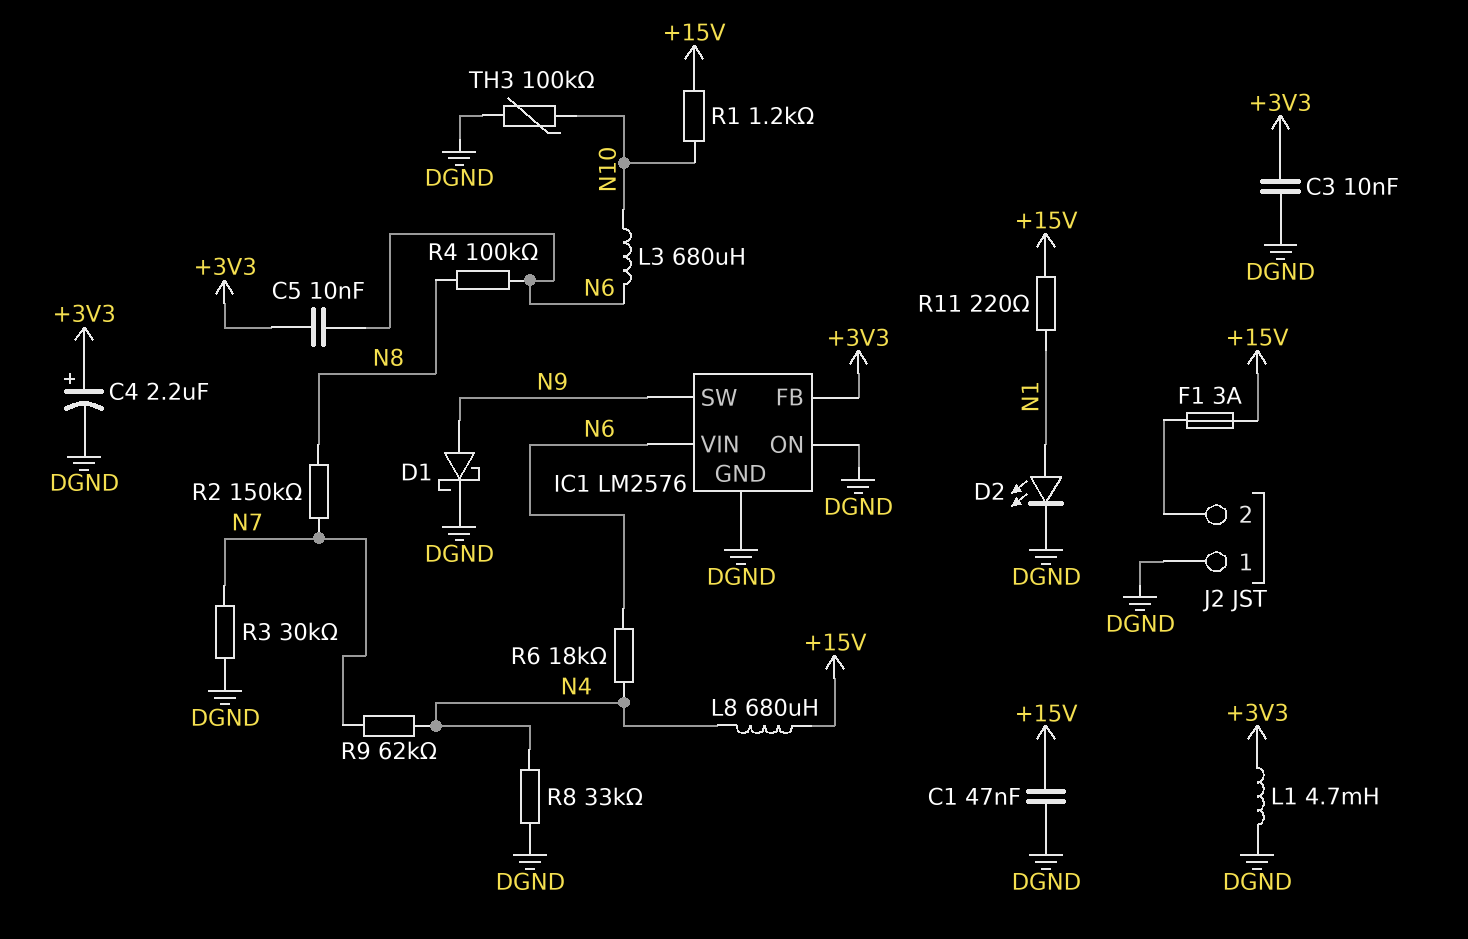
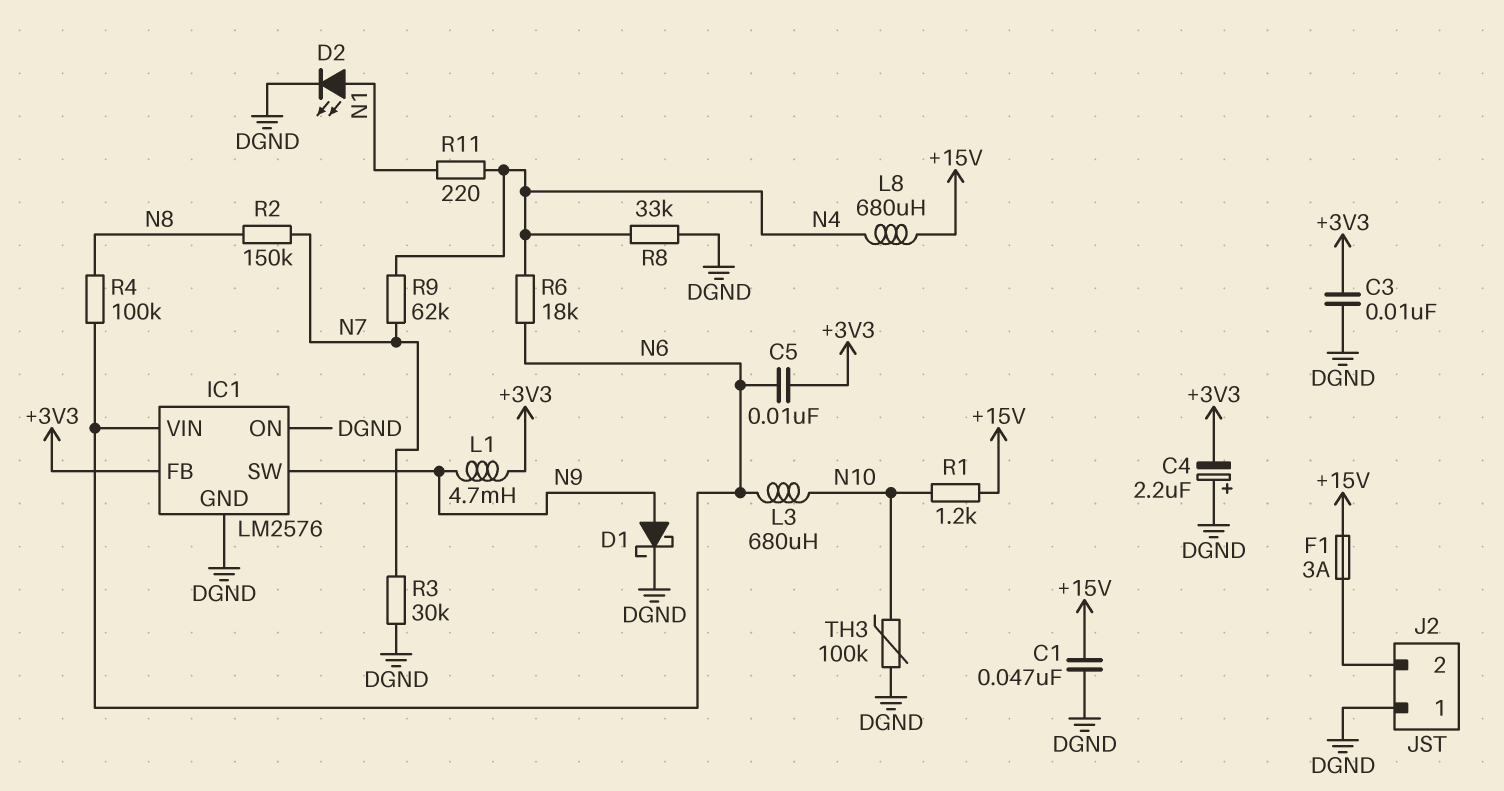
C4: 2.2uF (plus +3V3, minus DGND) -> 2.2uF (plus DGND, minus +3V3)
L1: 4.7mH (+3V3, DGND) -> 4.7mH (+3V3, N9)
R11: 220 (+15V, N1) -> 220 (N1, N4)

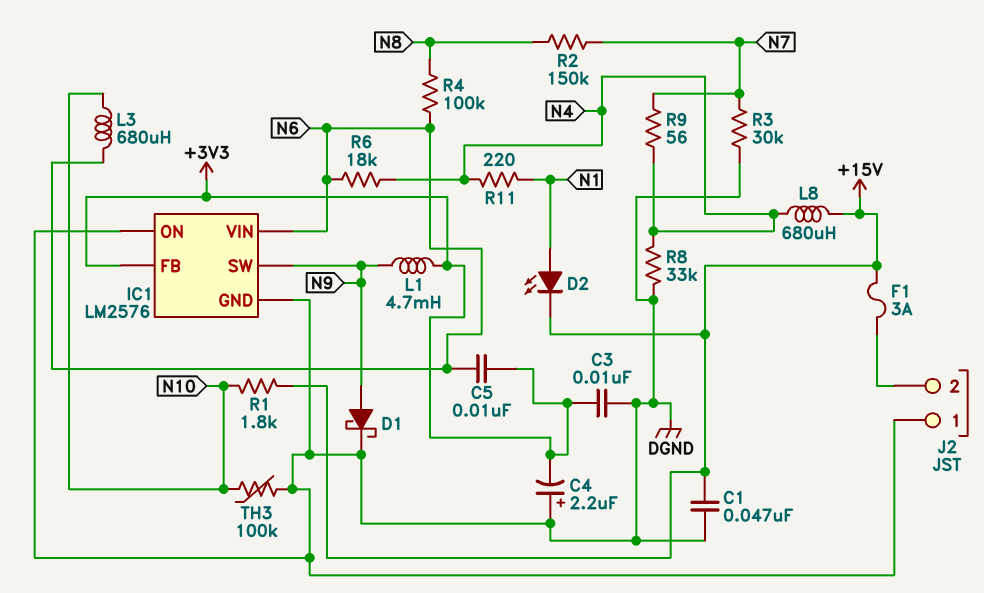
D2: LED (A N1, K DGND) -> LED (A N1, K +15V)
R1: 1.2k (+15V, N10) -> 1.8k (+15V, N10)
R9: 62k (N4, N7) -> 56 (N4, N7)

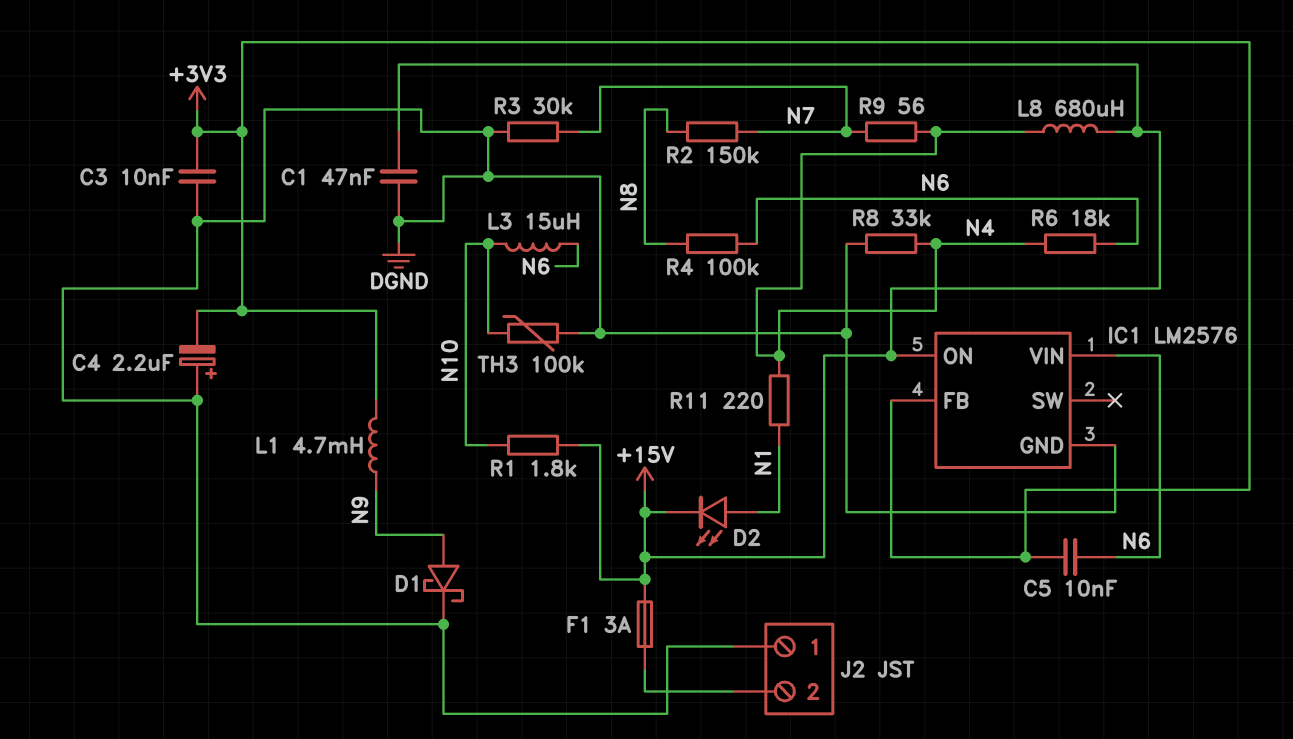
IC1 pin ON: DGND -> +15V
IC1 pin SW: N9 -> none
L3: 680uH (N6, N10) -> 15uH (N6, N10)

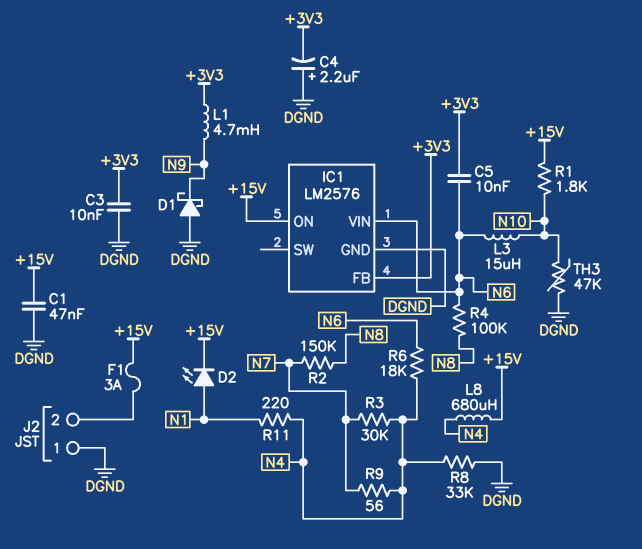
D1: schottky (A N9, K DGND) -> schottky (A DGND, K N9)
R3: 30k (DGND, N7) -> 30k (N4, N7)
TH3: 100k (DGND, N10) -> 47k (DGND, N10)

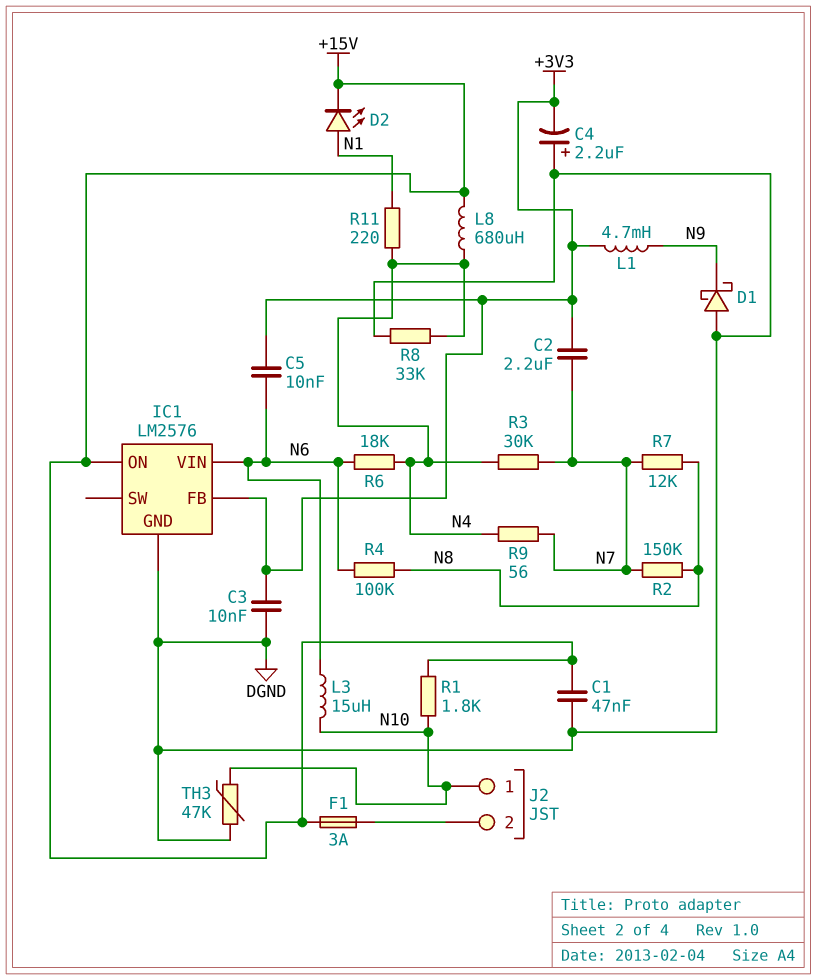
C2: none -> 2.2uF (+3V3, N7)
J2 pin 1: DGND -> N10
R7: none -> 12k (N7, N8)

